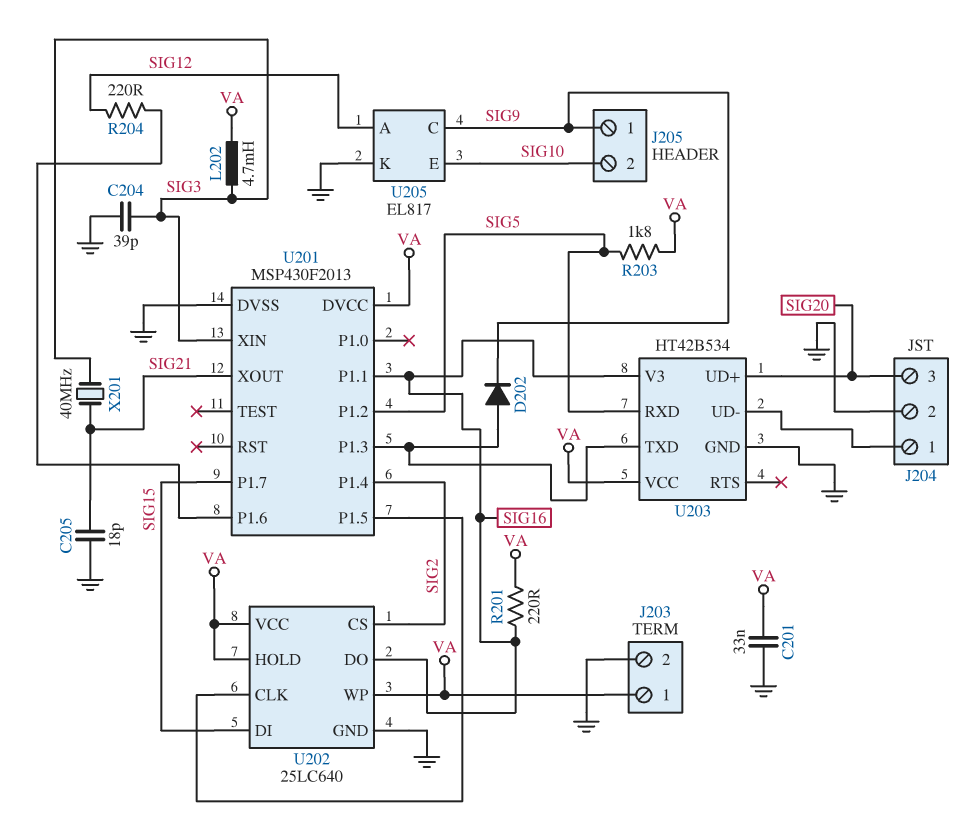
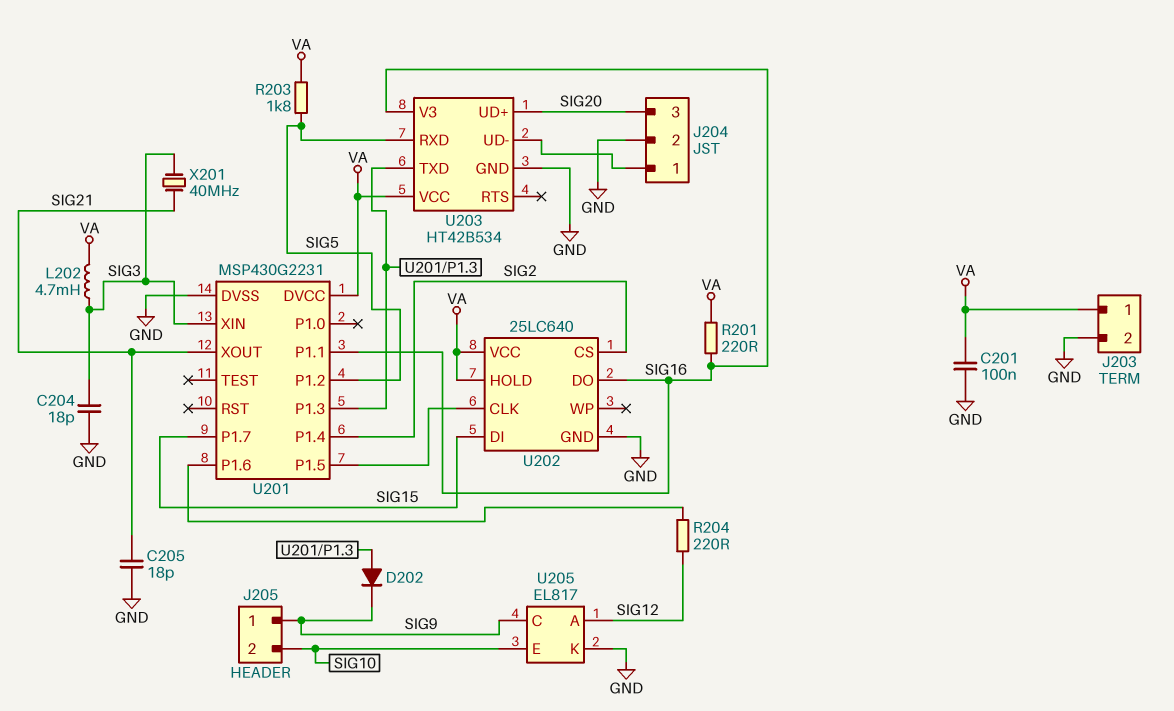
C201: 33nF (GND, VA) -> 100nF (GND, VA)
C204: 39pF (GND, SIG3) -> 18pF (GND, SIG3)
U201: MSP430F2013 -> MSP430G2231
U202 pin WP: VA -> none

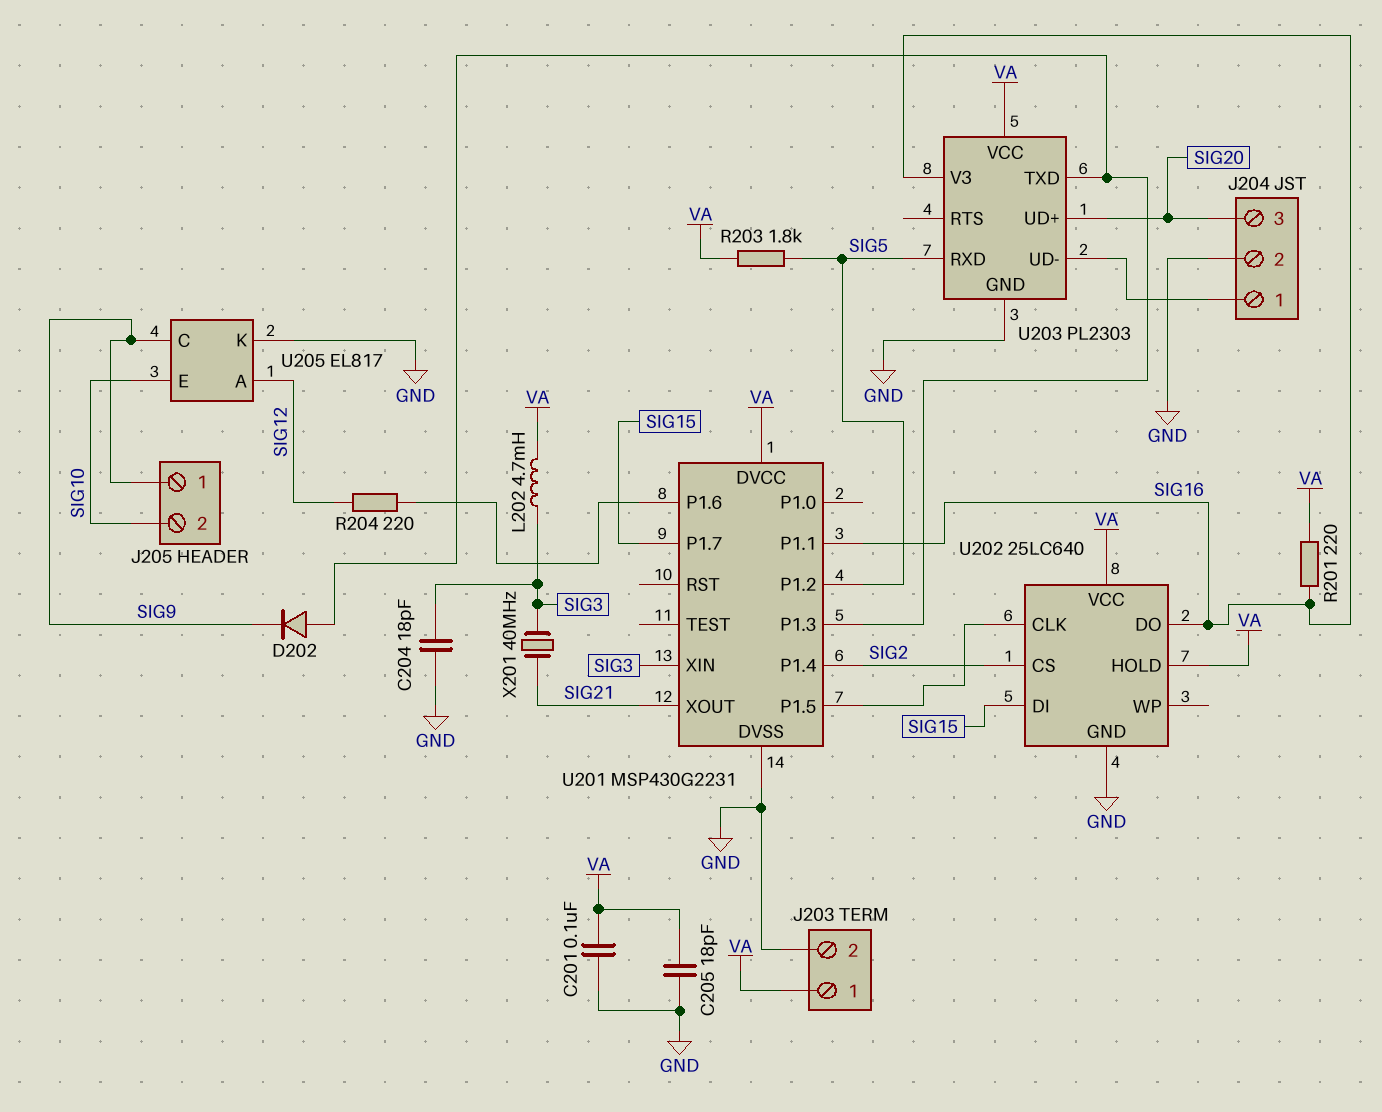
C205: 18pF (GND, SIG21) -> 18pF (GND, VA)
U203: HT42B534 -> PL2303

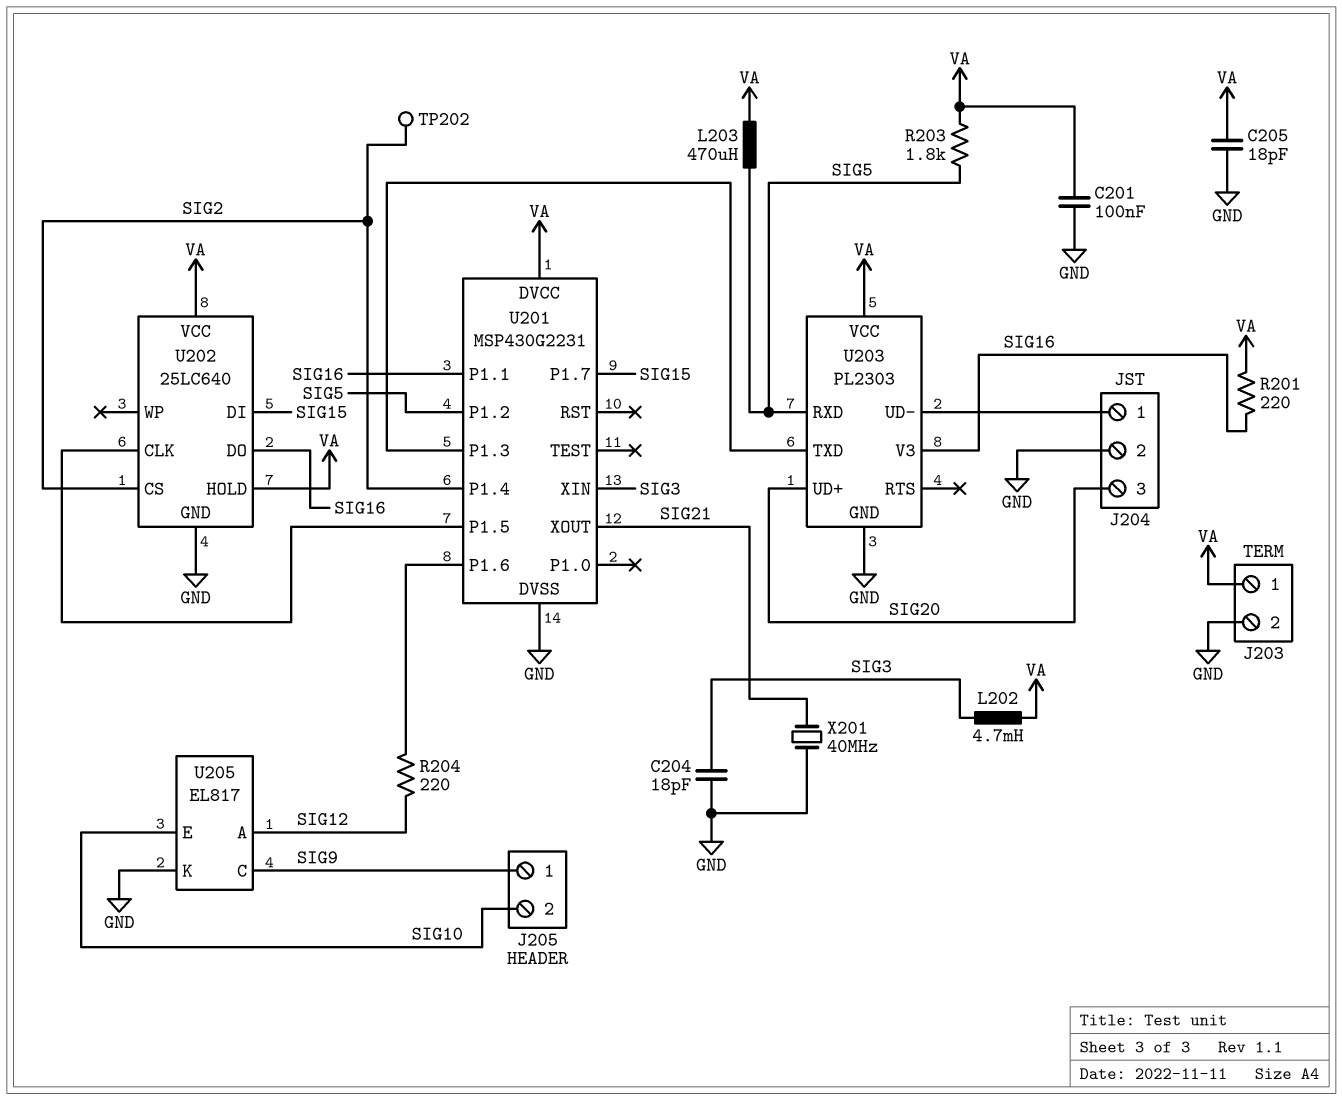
D202: diode (A U201/P1.3, K SIG9) -> none
L203: none -> 470uH (SIG5, VA)
TP202: none -> test point (SIG2)
X201: 40MHz (SIG3, SIG21) -> 40MHz (GND, SIG21)

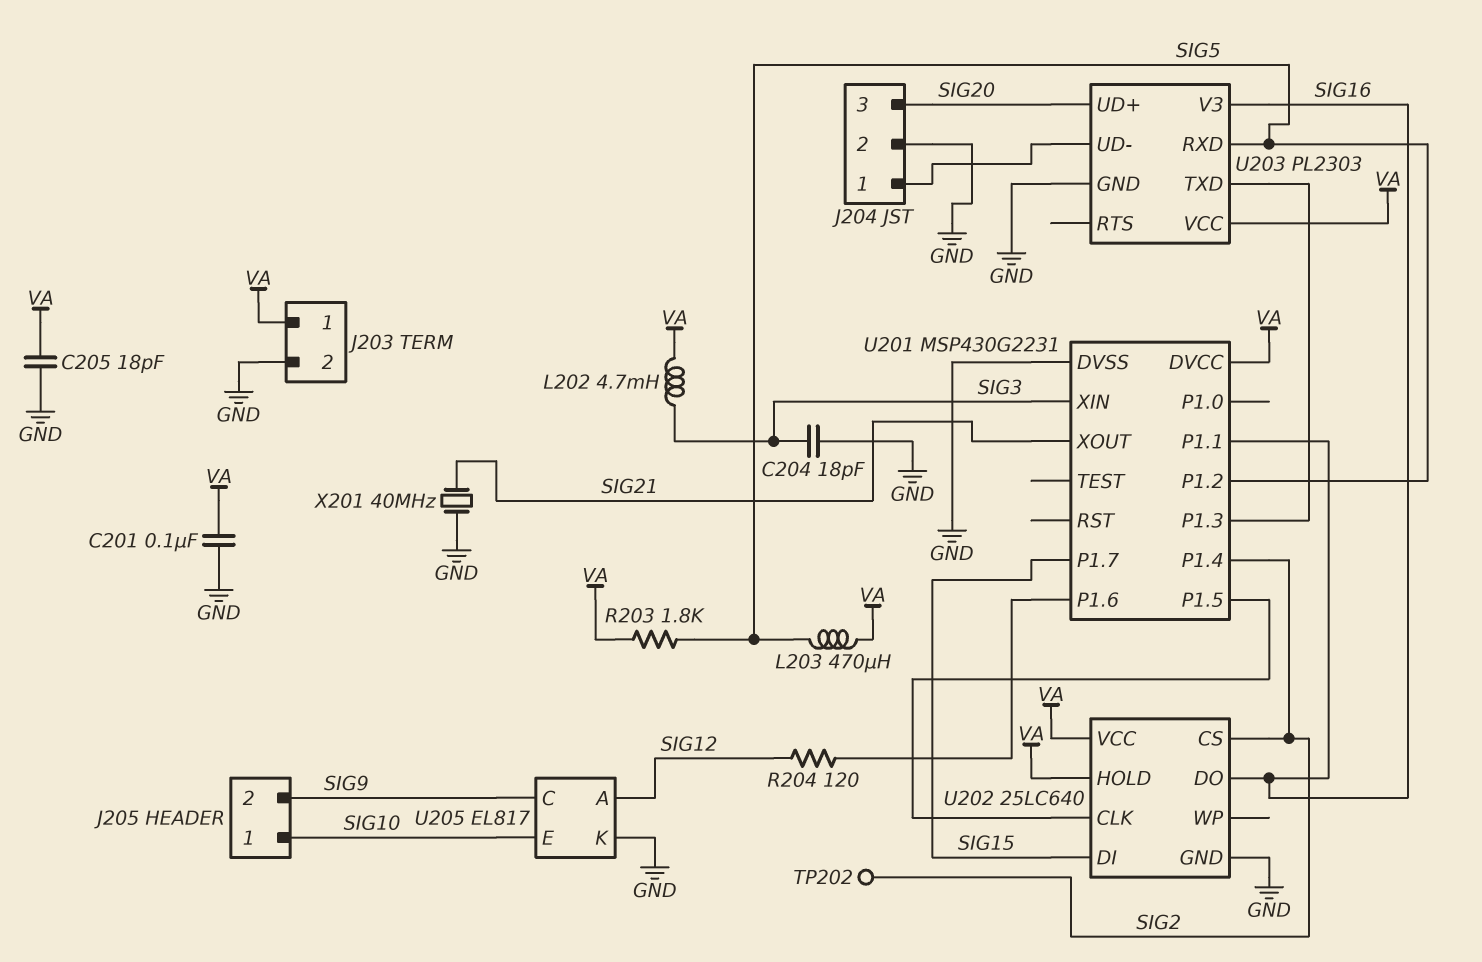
J205 pin 1: SIG9 -> SIG10
J205 pin 2: SIG10 -> SIG9
R201: 220 (SIG16, VA) -> none
R204: 220 (SIG12, U201/P1.6) -> 120 (SIG12, U201/P1.6)

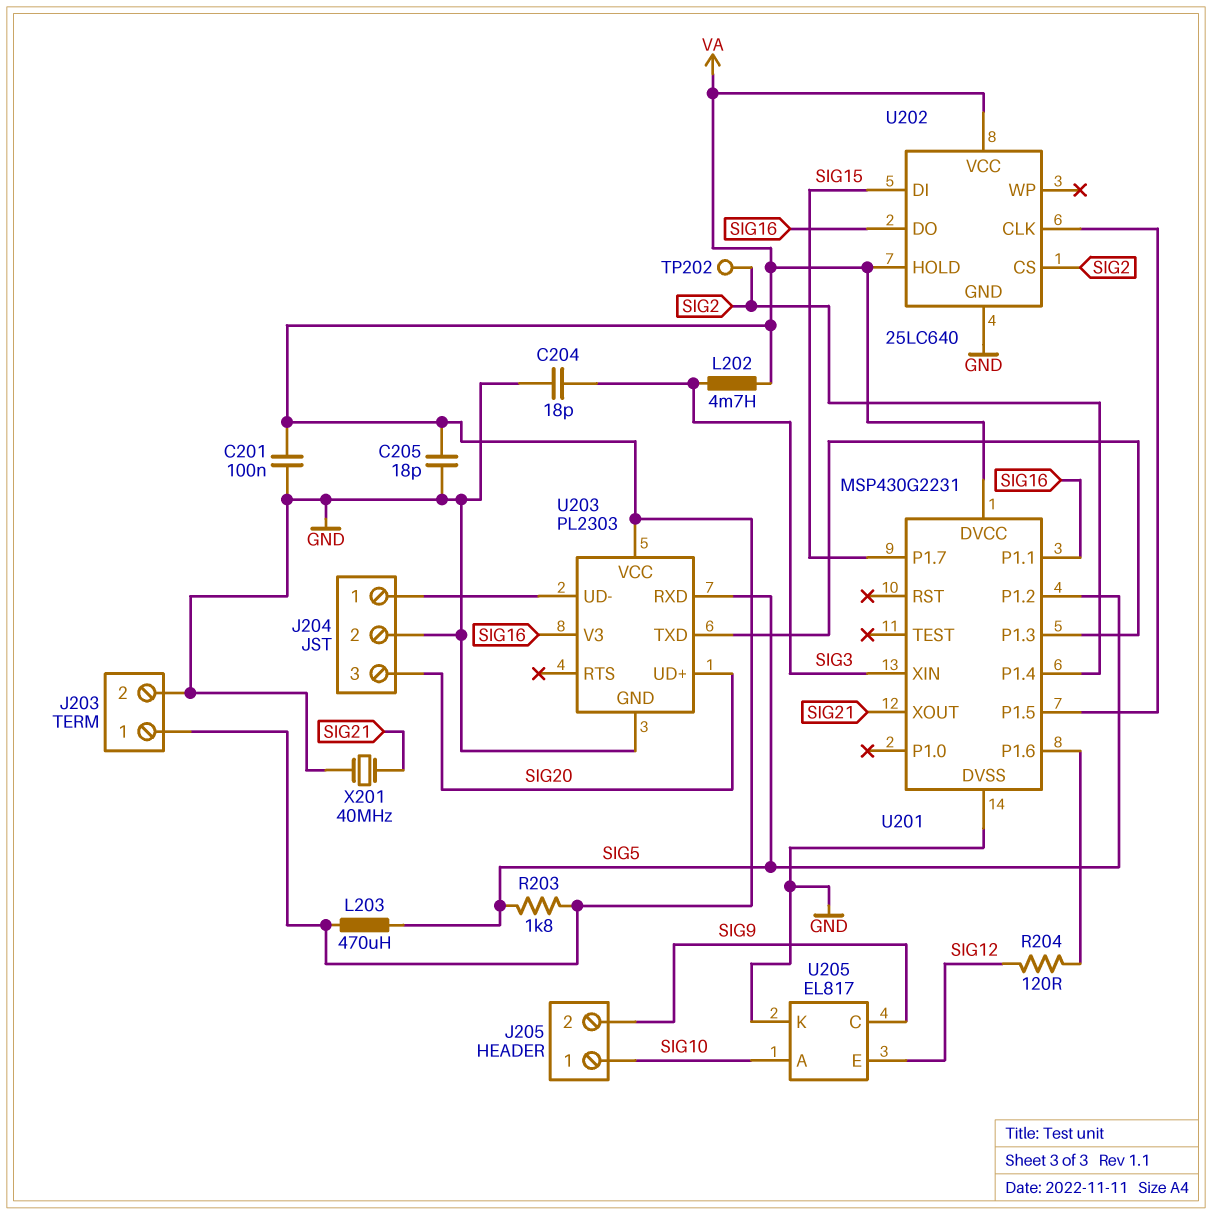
U205 pin A: SIG12 -> SIG10
U205 pin E: SIG10 -> SIG12

